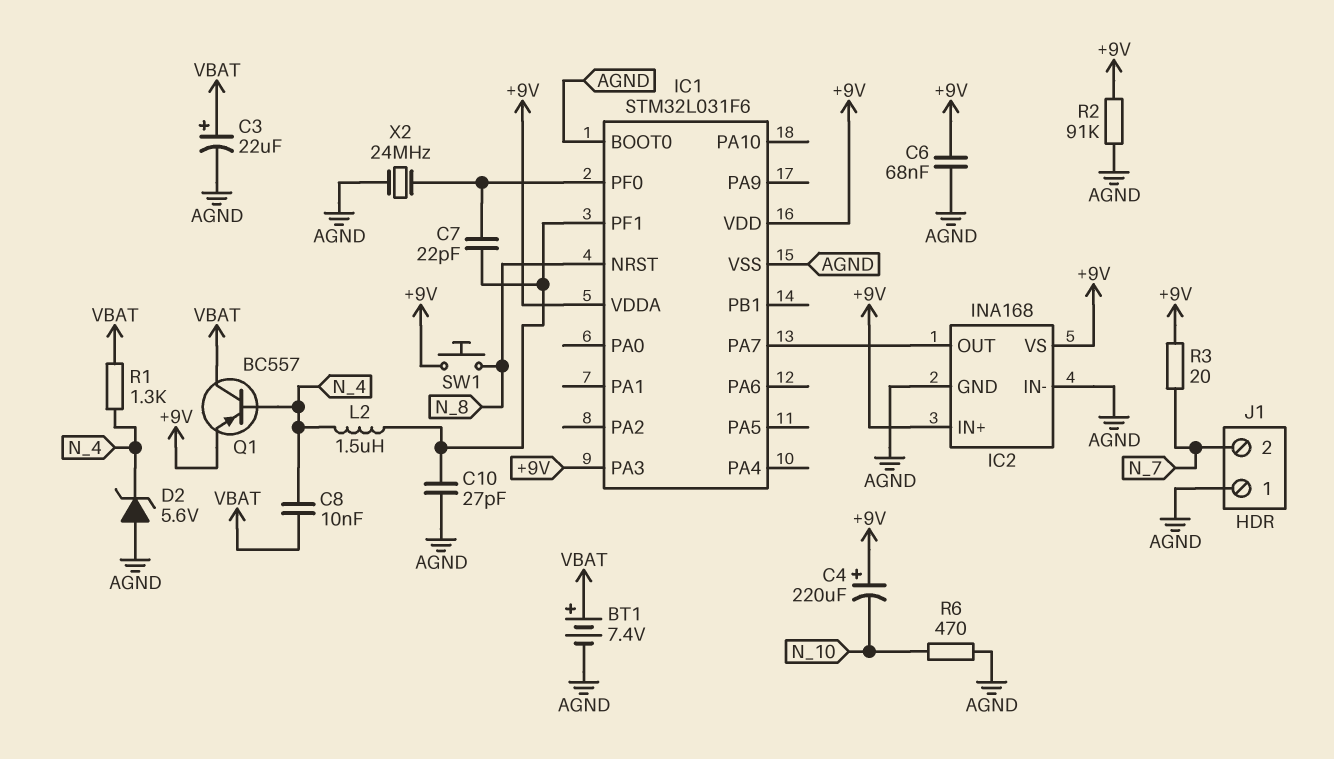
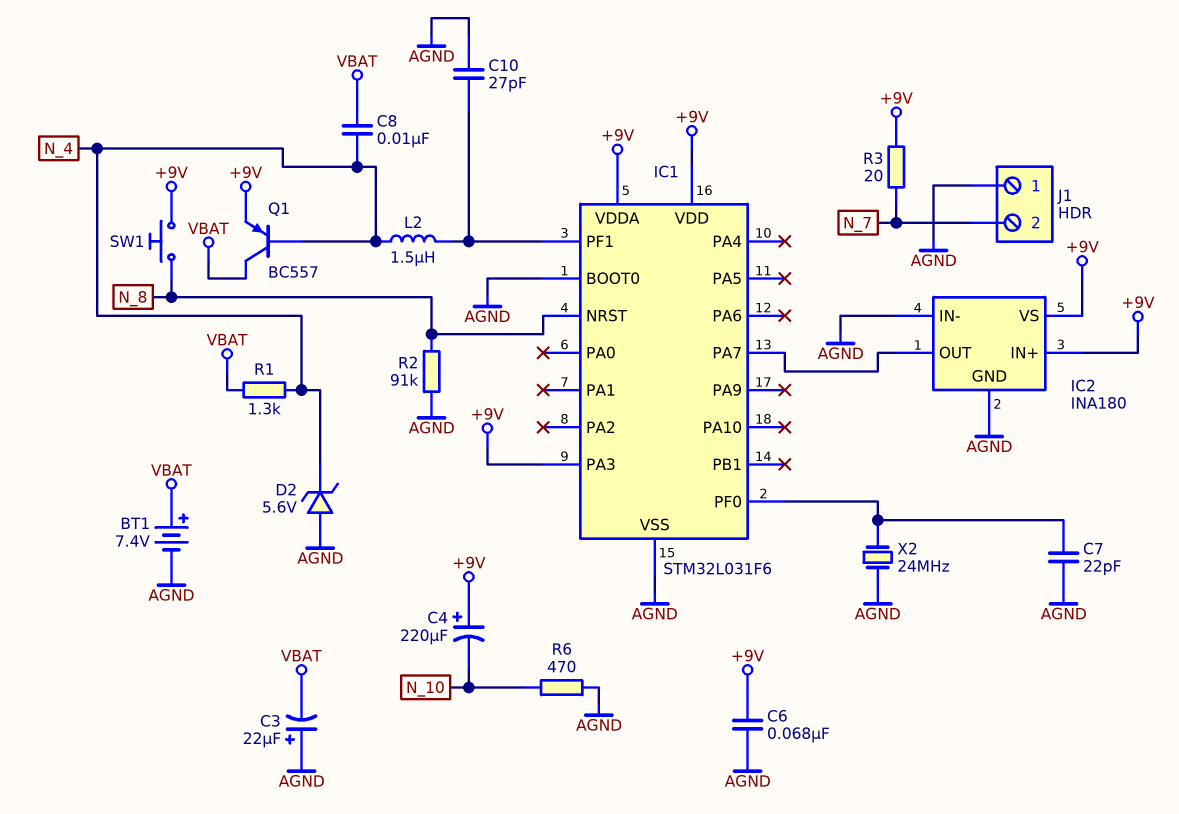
C3: 22uF (plus VBAT, minus AGND) -> 22uF (plus AGND, minus VBAT)
C7: 22pF (IC1/PF0, IC1/PF1) -> 22pF (AGND, IC1/PF0)
IC2: INA168 -> INA180
R2: 91k (+9V, AGND) -> 91k (AGND, N_8)

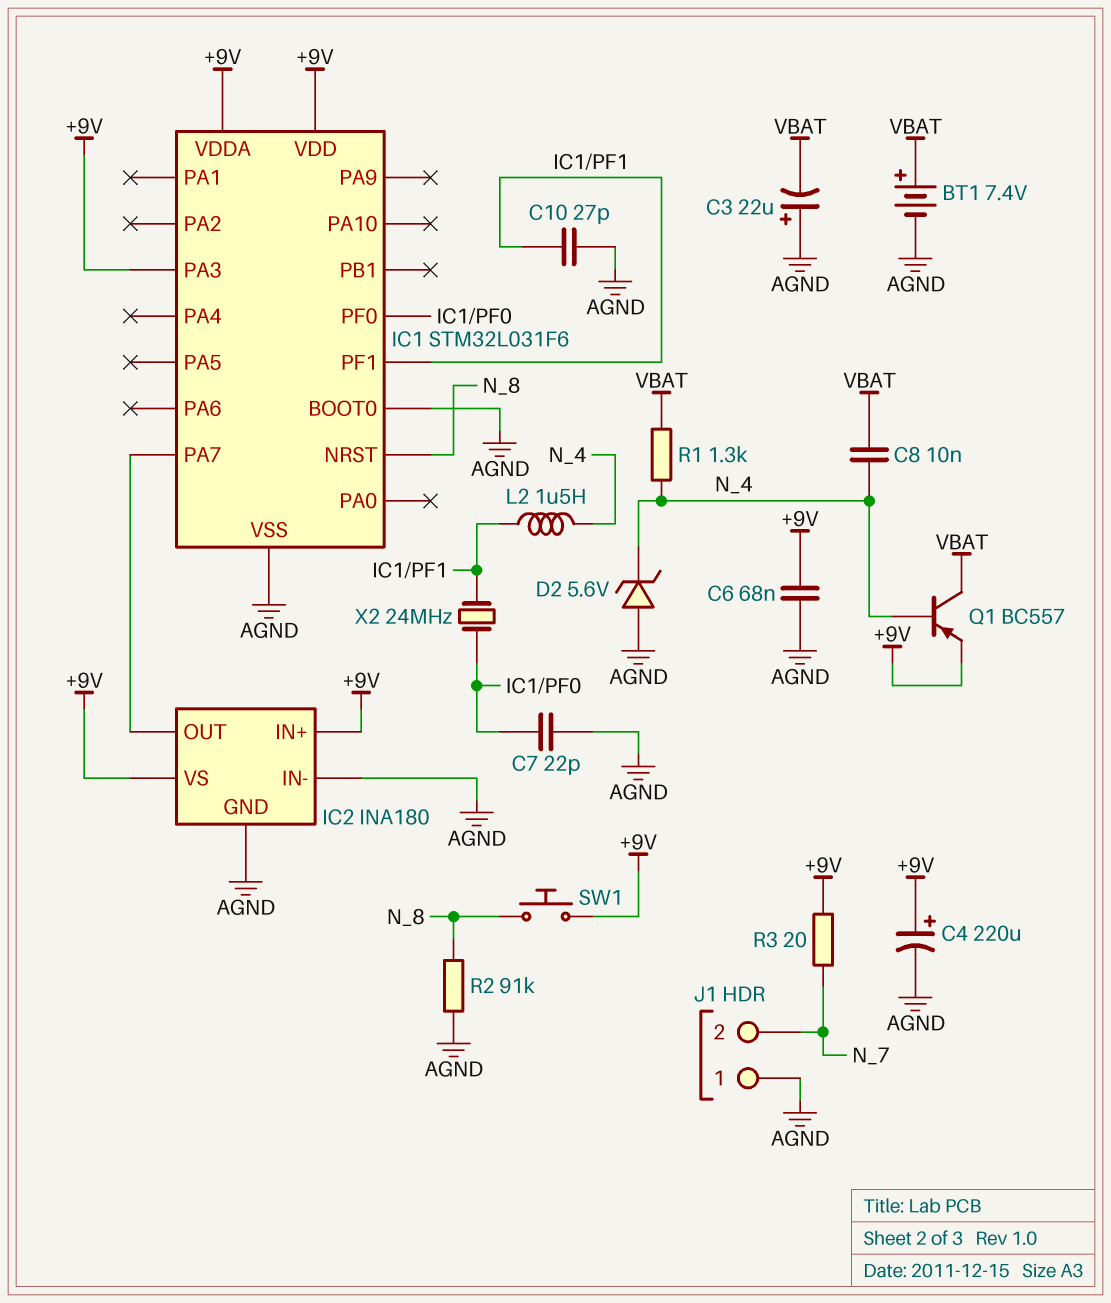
C4: 220uF (plus +9V, minus N_10) -> 220uF (plus +9V, minus AGND)
R6: 470 (AGND, N_10) -> none
X2: 24MHz (AGND, IC1/PF0) -> 24MHz (IC1/PF0, IC1/PF1)

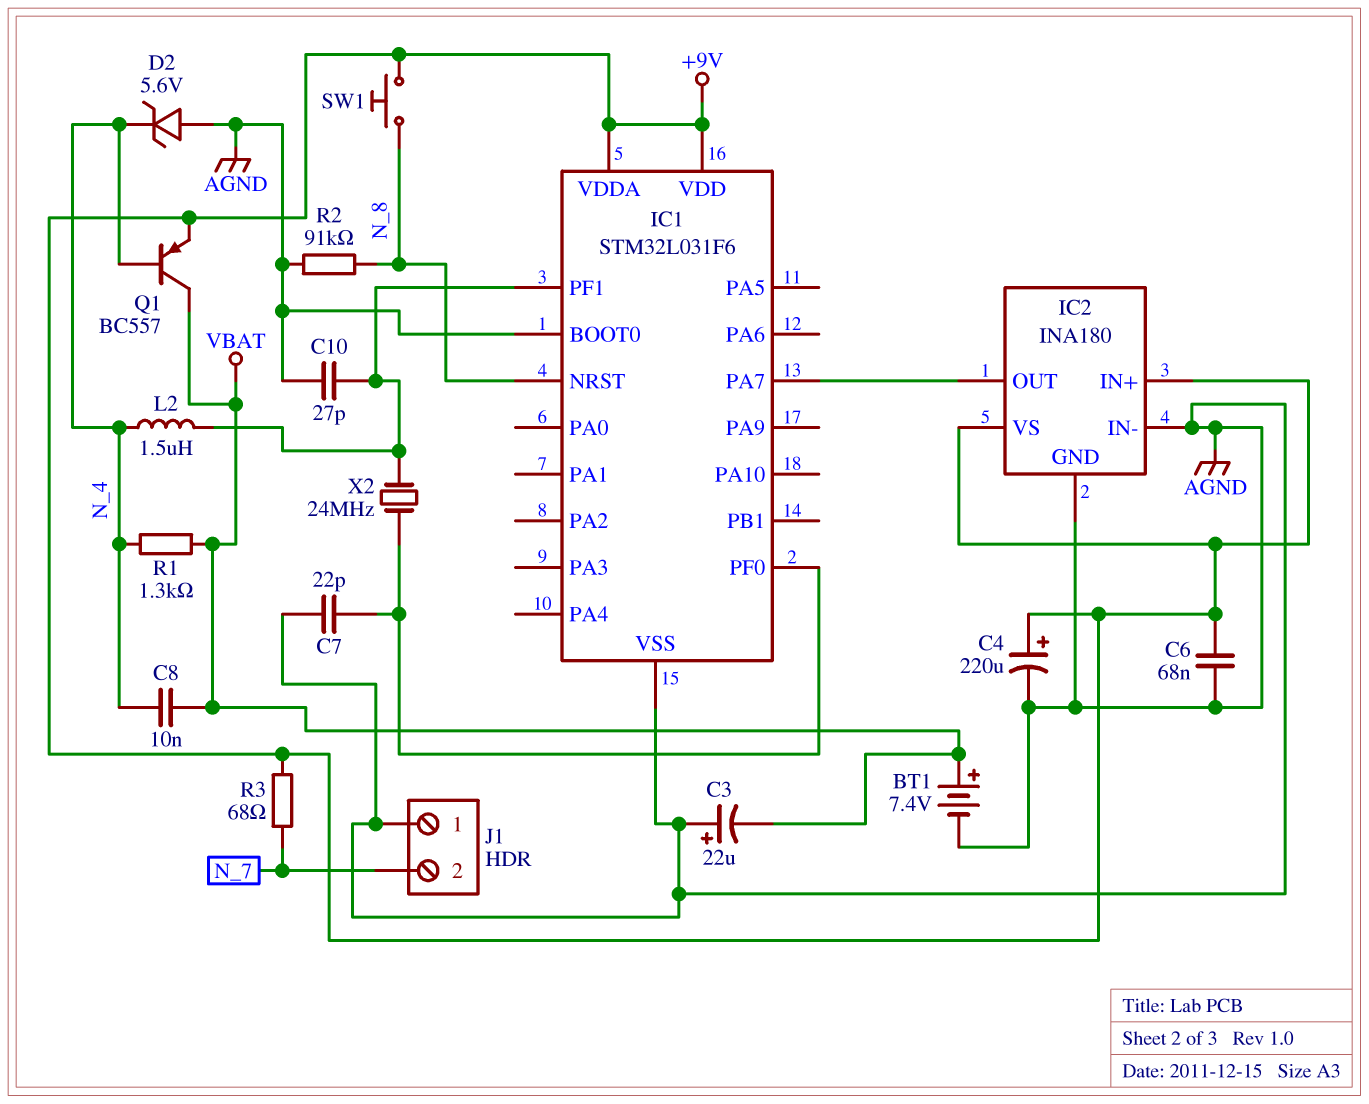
IC1 pin PA3: +9V -> none
R3: 20 (+9V, N_7) -> 68 (+9V, N_7)

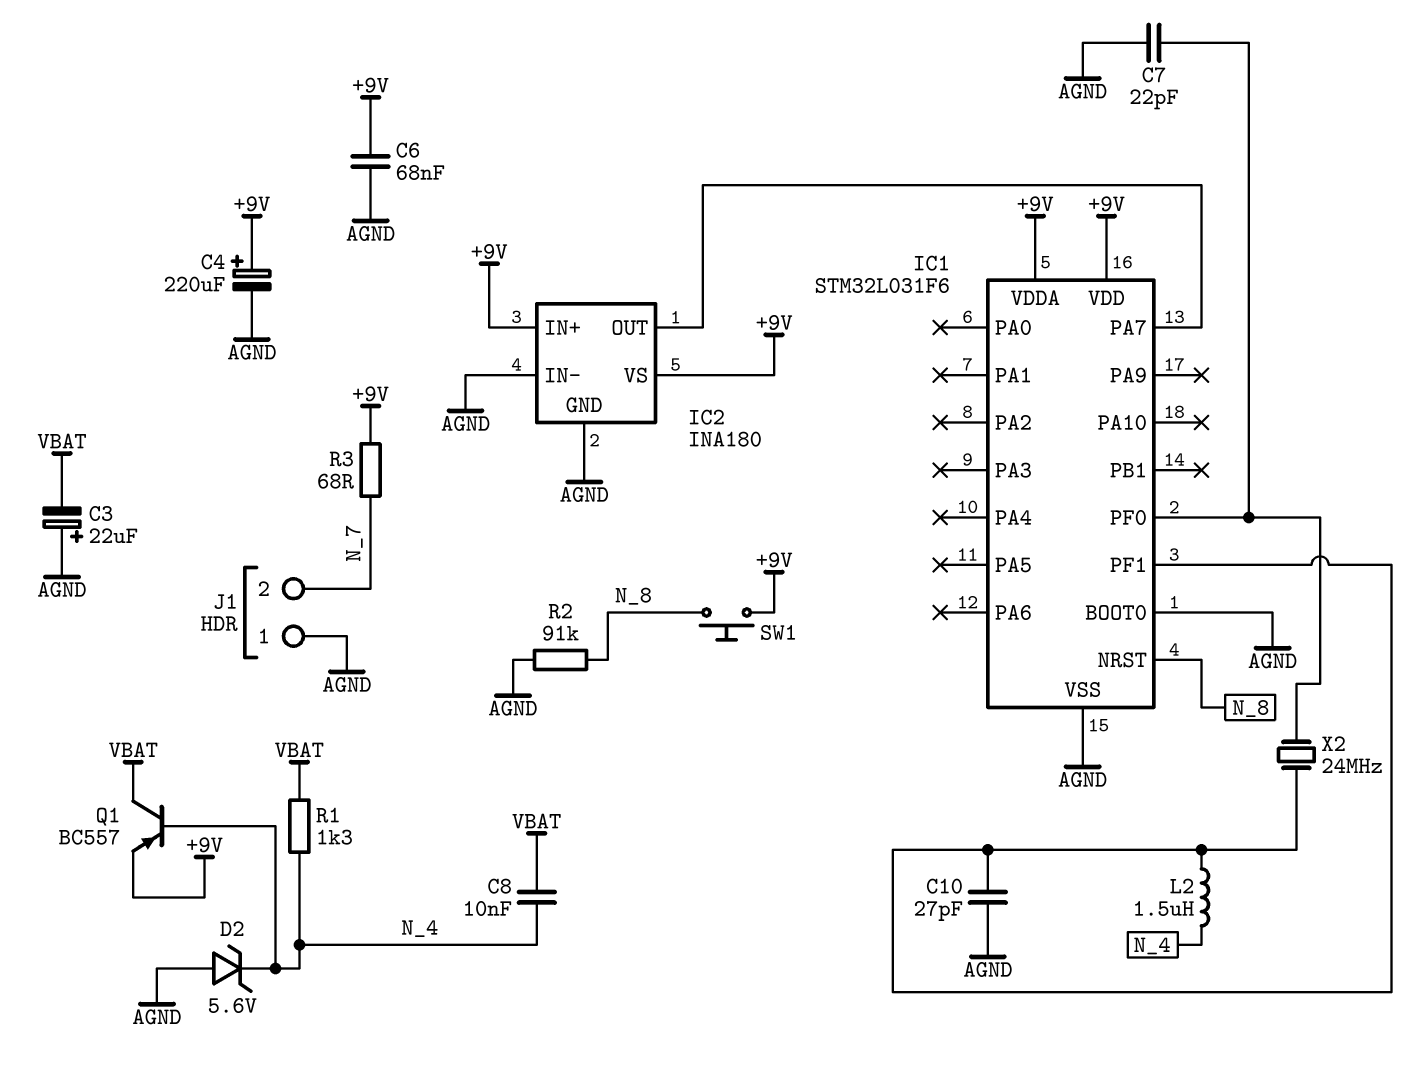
BT1: 7.4V (plus VBAT, minus AGND) -> none

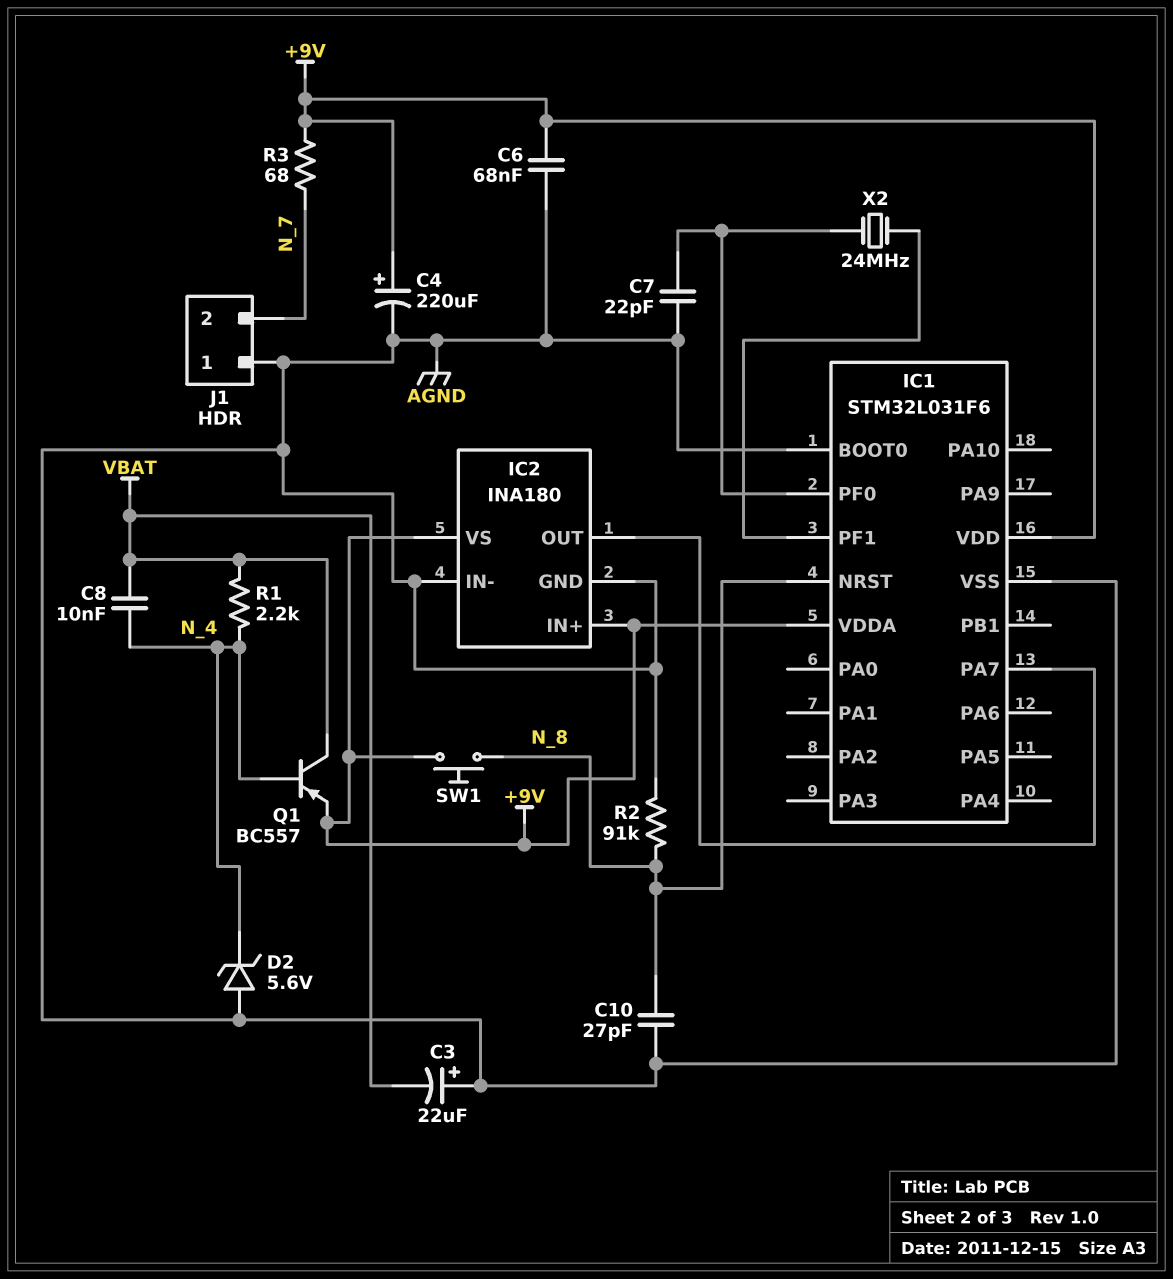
C10: 27pF (AGND, IC1/PF1) -> 27pF (AGND, N_8)
L2: 1.5uH (IC1/PF1, N_4) -> none
R1: 1.3k (N_4, VBAT) -> 2.2k (N_4, VBAT)

